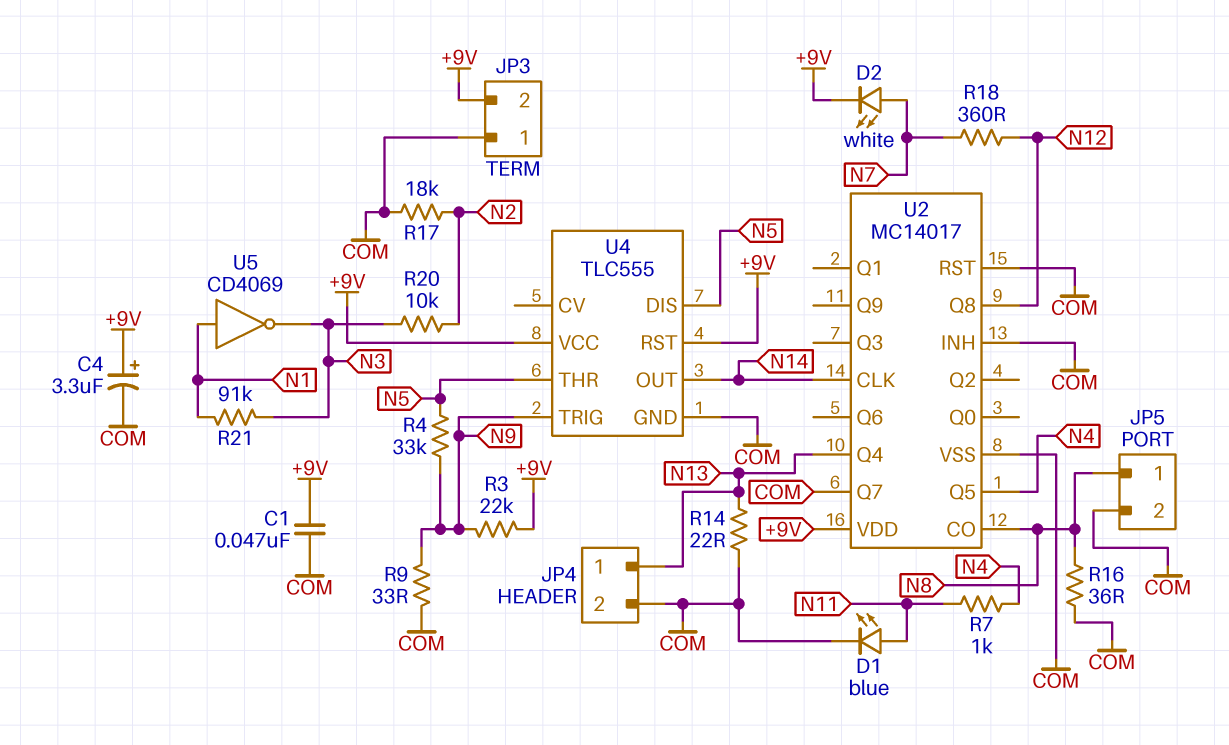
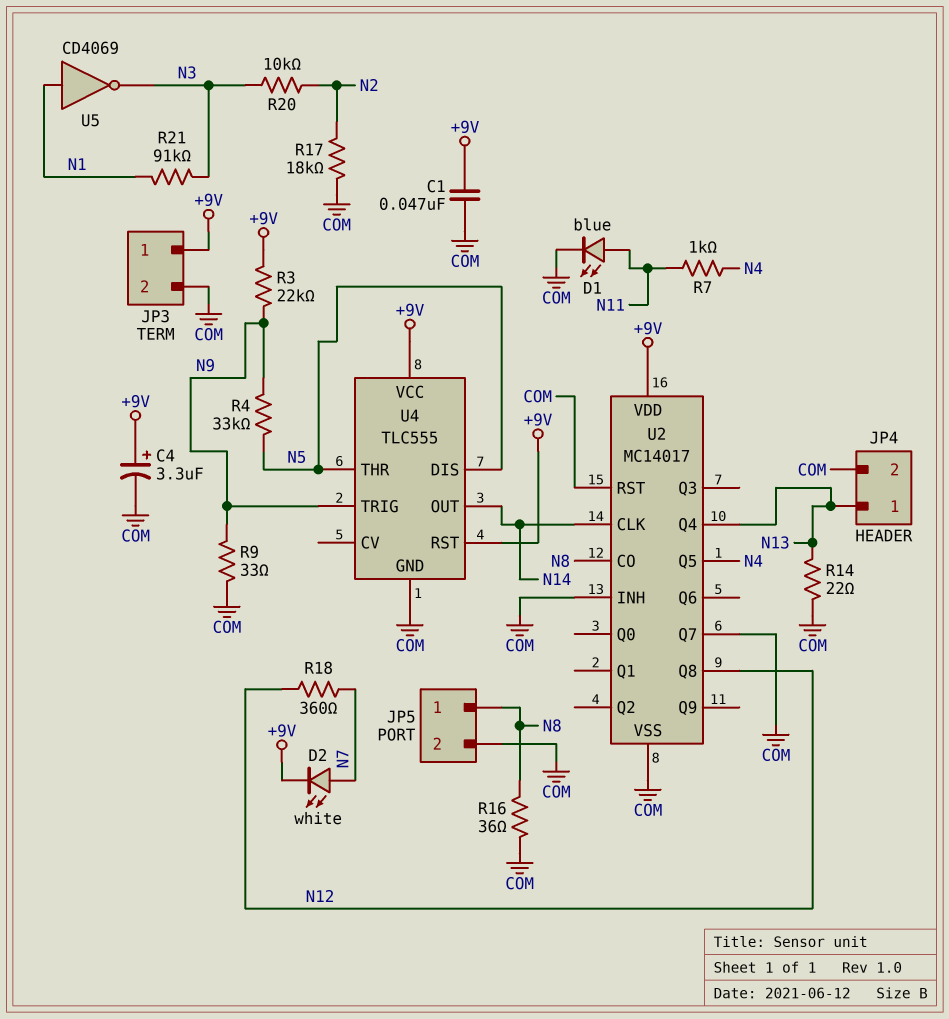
JP3 pin 1: COM -> +9V
JP3 pin 2: +9V -> COM

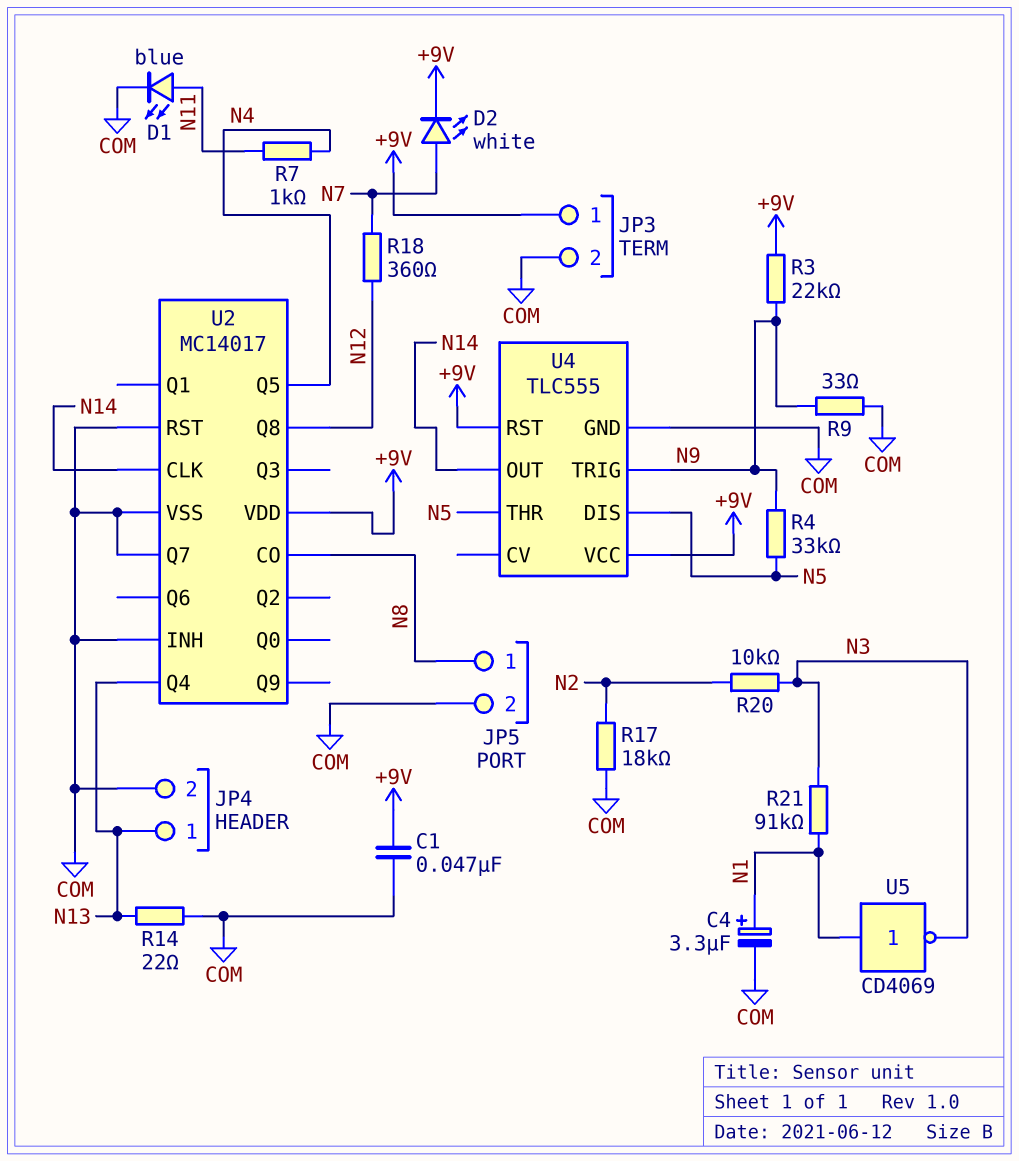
C4: 3.3uF (plus +9V, minus COM) -> 3.3uF (plus N1, minus COM)
R16: 36 (COM, N8) -> none

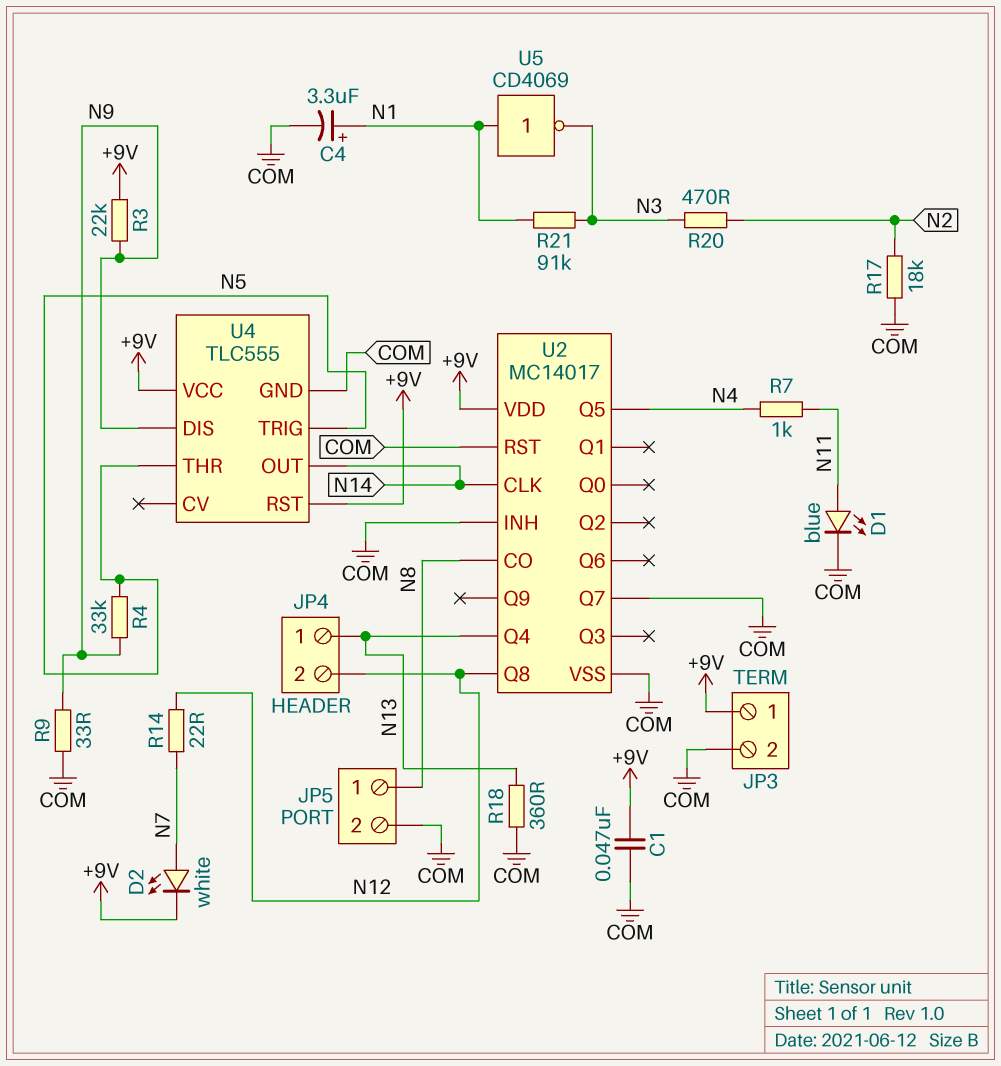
JP4 pin 2: COM -> N12
R14: 22 (COM, N13) -> 22 (N7, N12)
R18: 360 (N7, N12) -> 360 (COM, N13)
R20: 10k (N2, N3) -> 470 (N2, N3)
U4 pin DIS: N5 -> N9
U4 pin TRIG: N9 -> N5

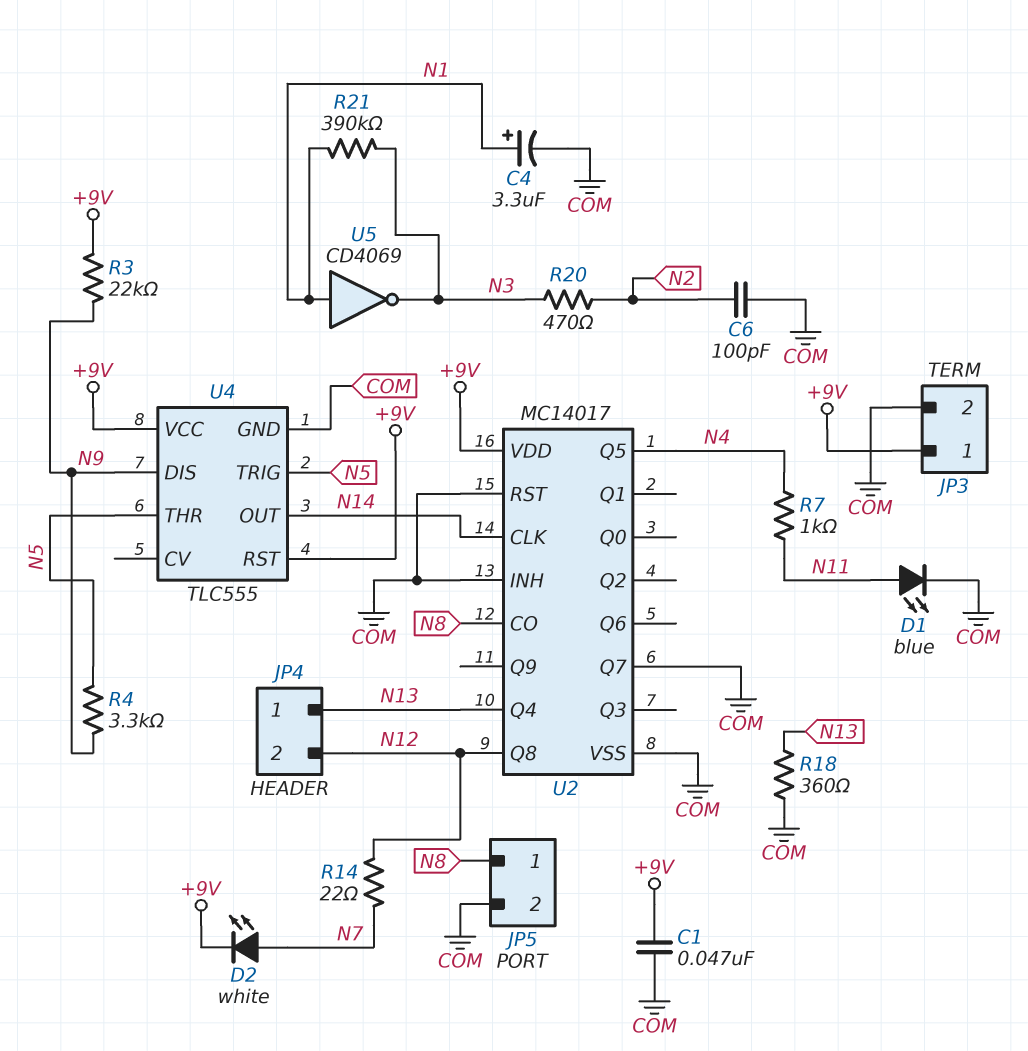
C6: none -> 100pF (COM, N2)
R4: 33k (N5, N9) -> 3.3k (N5, N9)
R9: 33 (COM, N9) -> none
R17: 18k (COM, N2) -> none
R21: 91k (N1, N3) -> 390k (N1, N3)

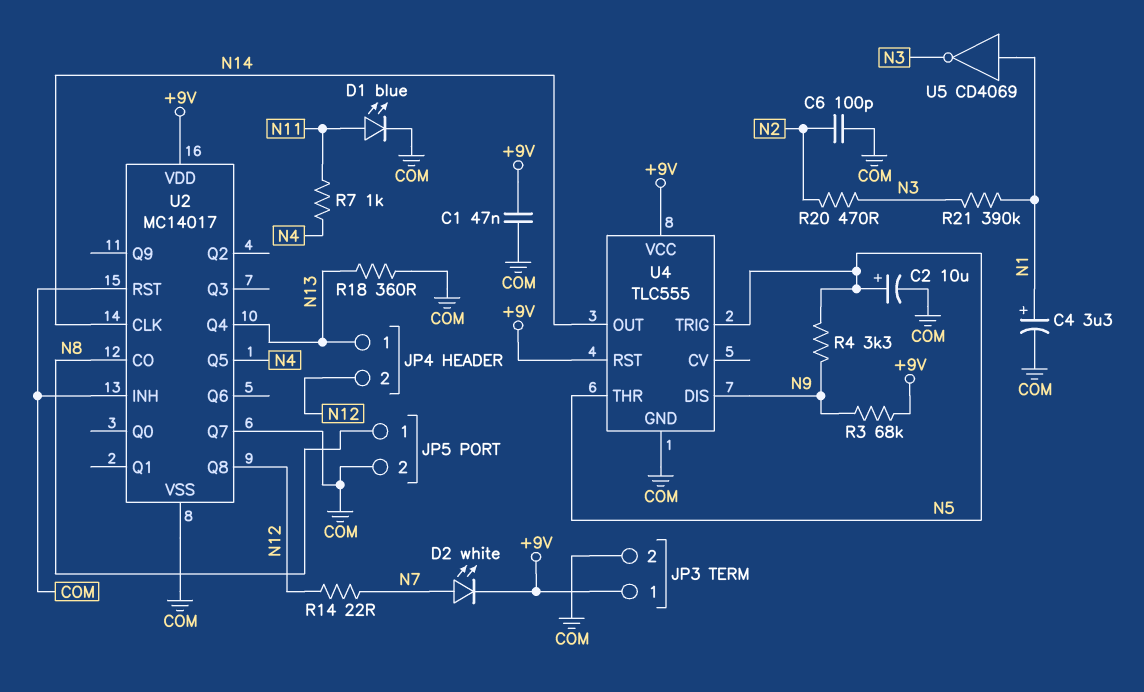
C2: none -> 10uF (plus N5, minus COM)
R3: 22k (+9V, N9) -> 68k (+9V, N9)

